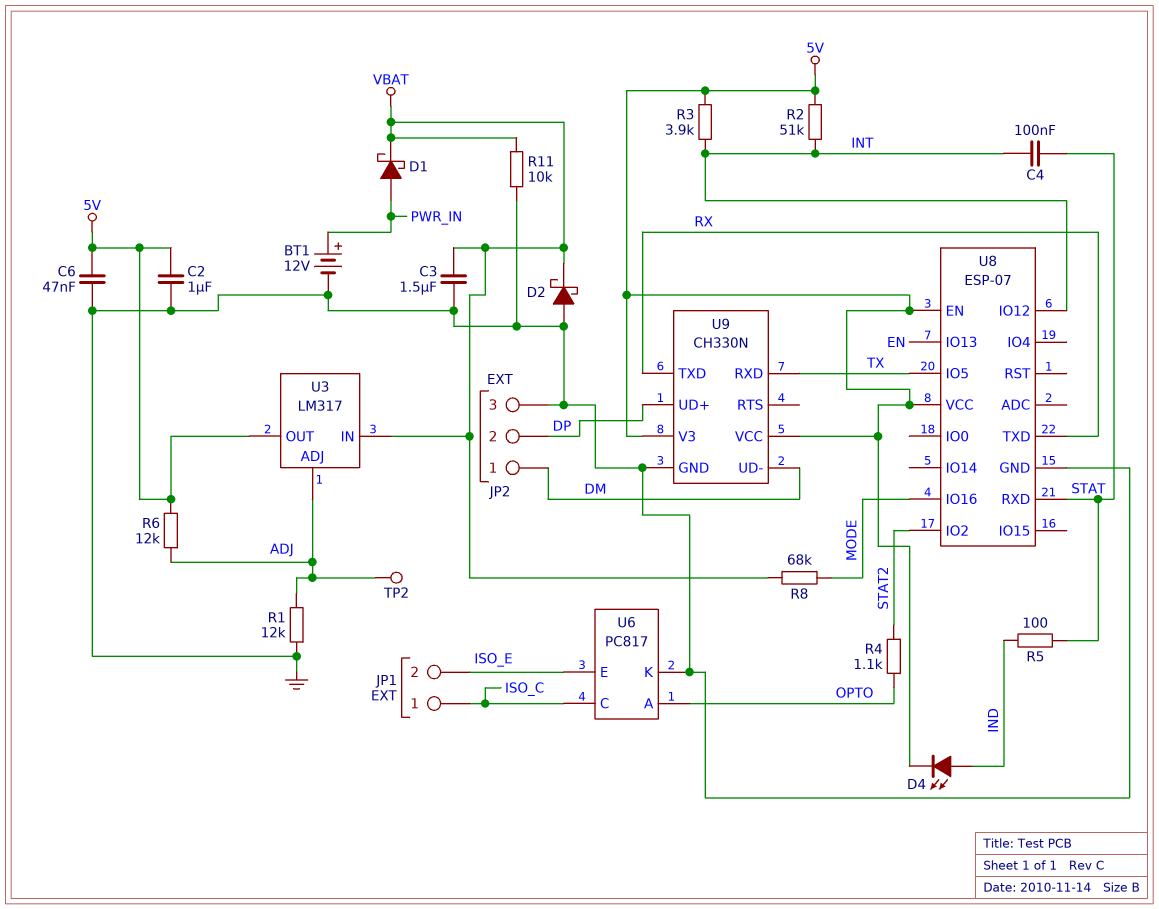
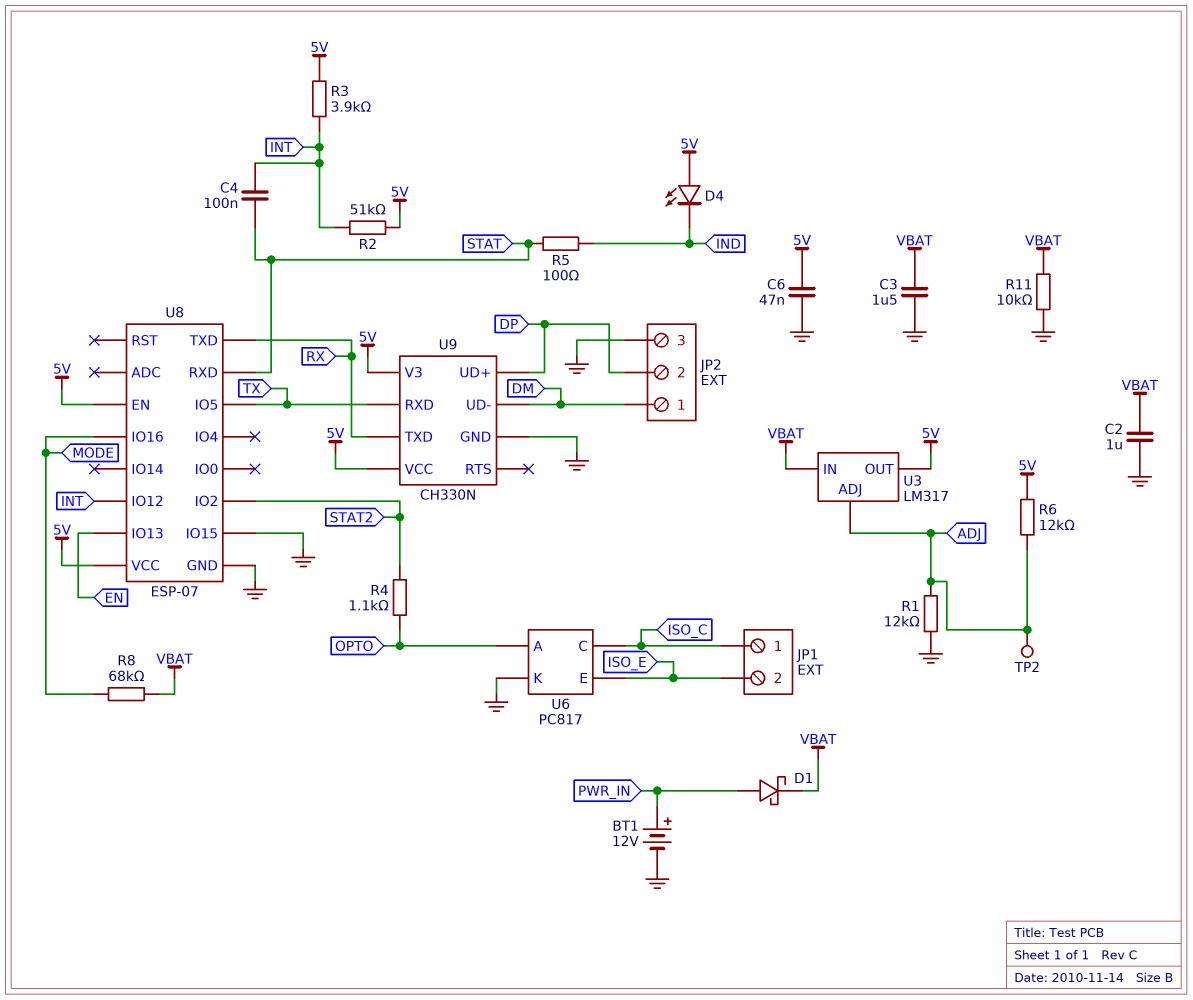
C2: 1uF (5V, GND) -> 1uF (GND, VBAT)
D2: schottky (A GND, K VBAT) -> none
D4: LED (A IND, K 5V) -> LED (A 5V, K IND)
U8 pin IO15: none -> GND

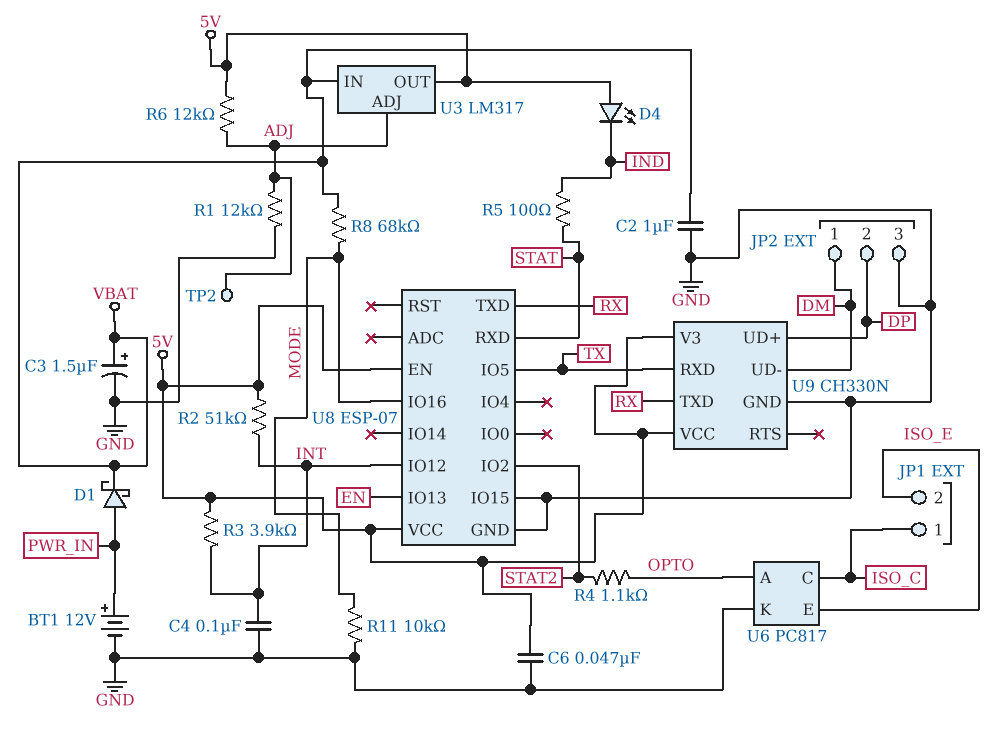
C3: 1.5uF (GND, VBAT) -> 1.5uF (plus VBAT, minus GND)
C4: 100nF (INT, STAT) -> 100nF (GND, INT)
R11: 10k (GND, VBAT) -> 10k (GND, MODE)

